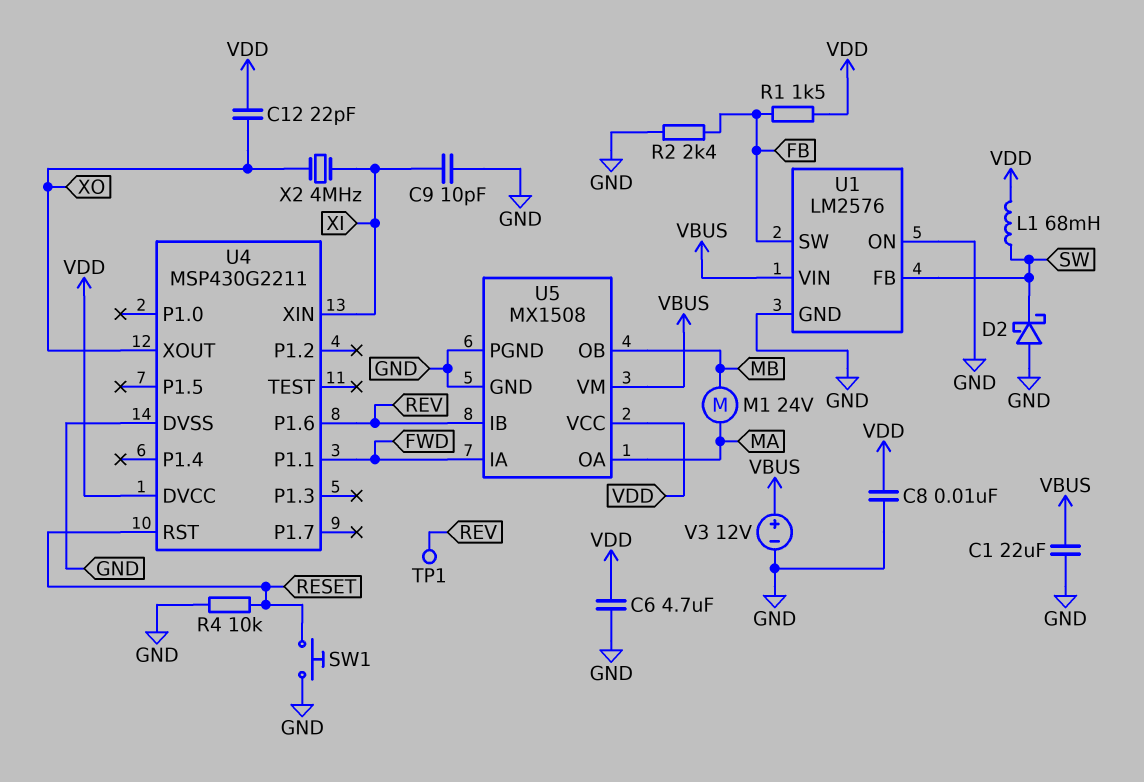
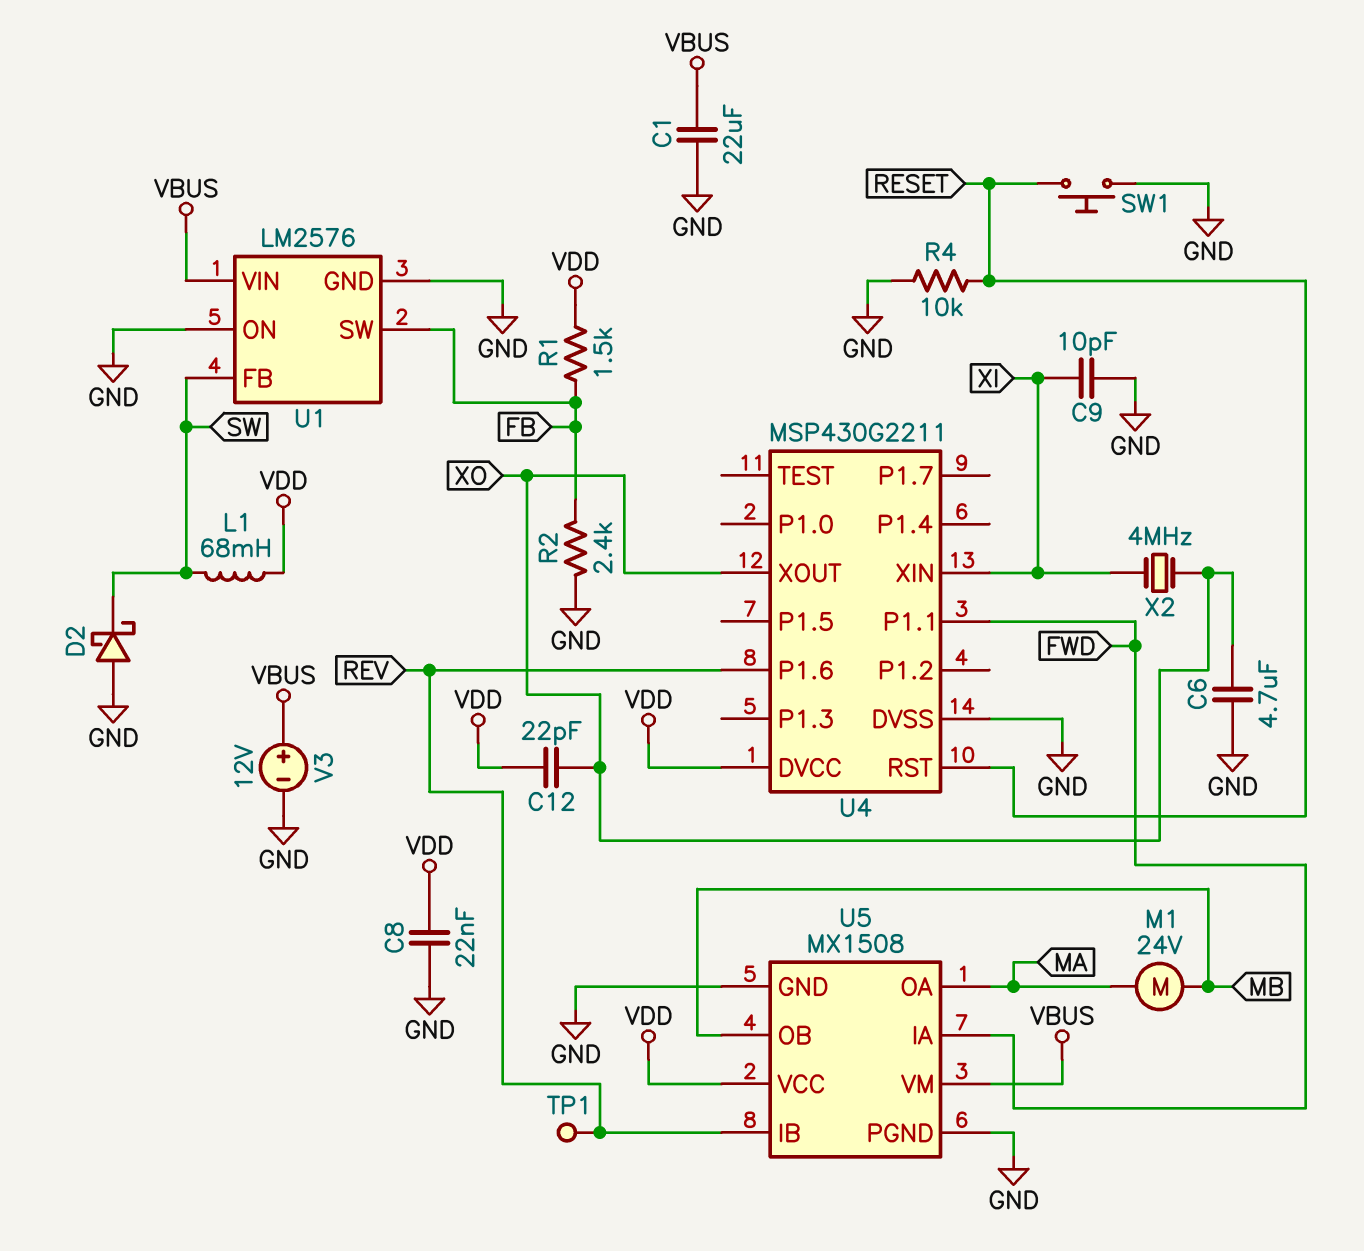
C6: 4.7uF (GND, VDD) -> 4.7uF (GND, XO)
C8: 10nF (GND, VDD) -> 22nF (GND, VDD)

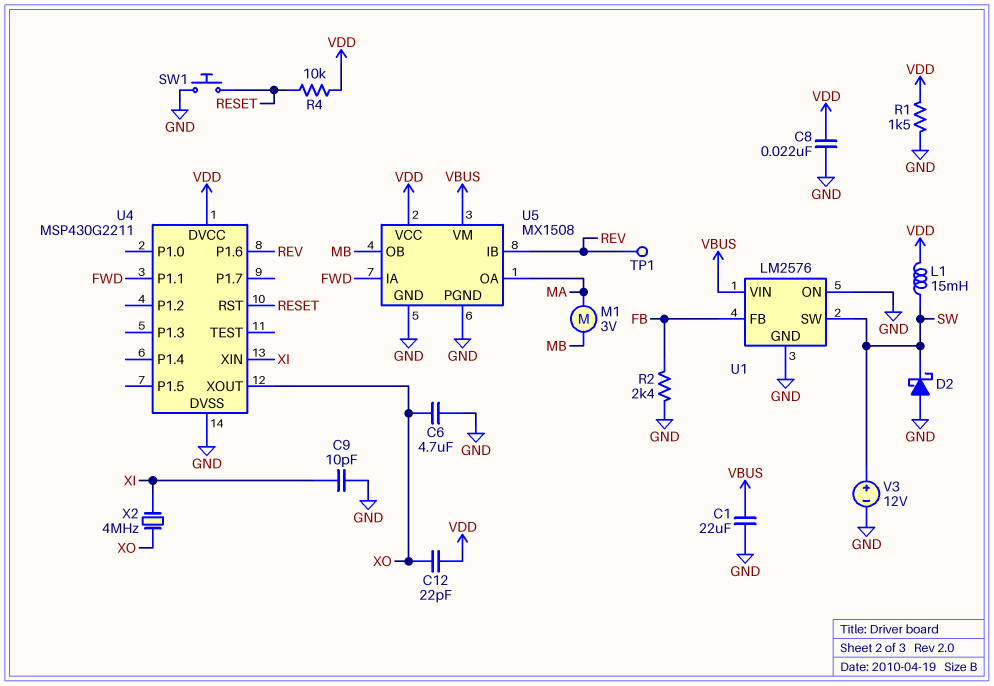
L1: 68mH (SW, VDD) -> 15mH (SW, VDD)
M1: motor 24V (MA, MB) -> motor 3V (MA, MB)
R1: 1.5k (FB, VDD) -> 1.5k (GND, VDD)
R4: 10k (GND, RESET) -> 10k (RESET, VDD)
U1 pin FB: SW -> FB
U1 pin SW: FB -> SW
V3: 12V (plus VBUS, minus GND) -> 12V (plus SW, minus GND)

